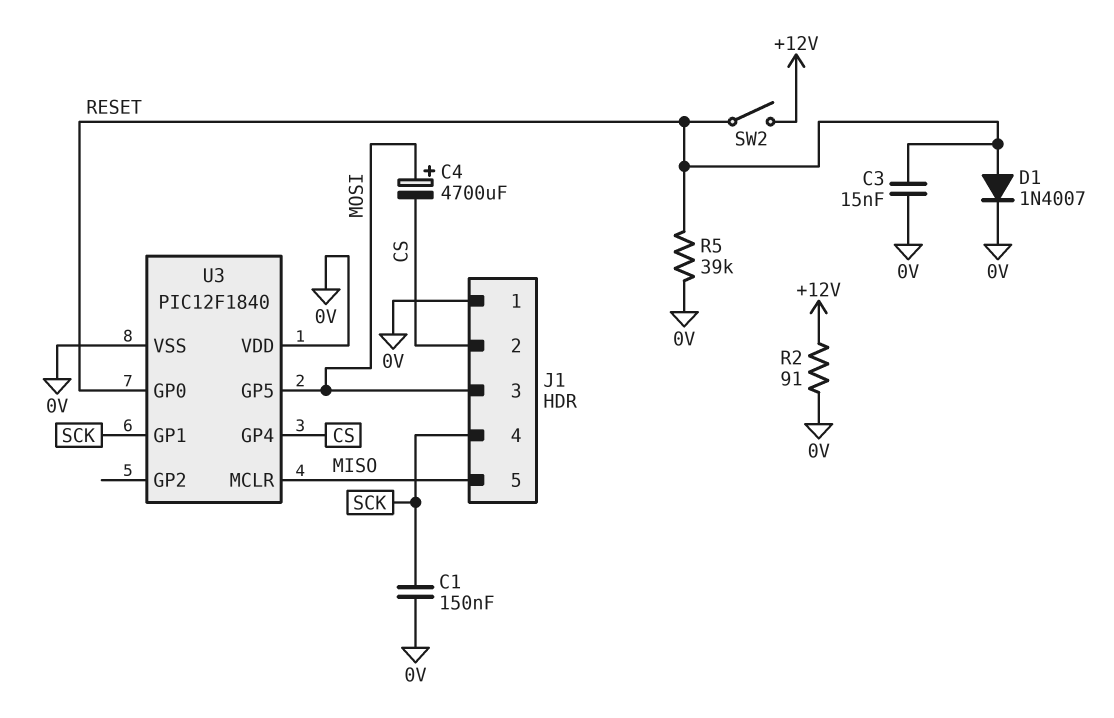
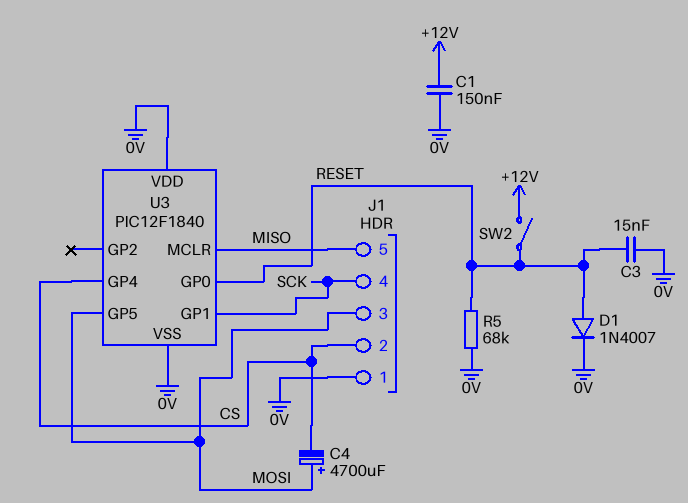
C1: 150nF (0V, SCK) -> 150nF (+12V, 0V)
R2: 91 (+12V, 0V) -> none
R5: 39k (0V, RESET) -> 68k (0V, RESET)

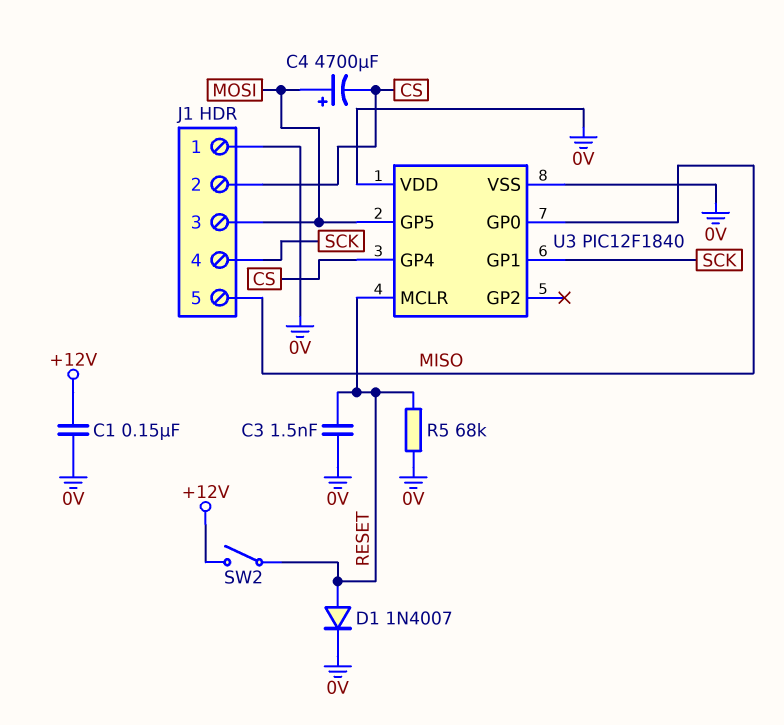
C3: 15nF (0V, RESET) -> 1.5nF (0V, RESET)
U3 pin GP0: RESET -> MISO
U3 pin MCLR: MISO -> RESET

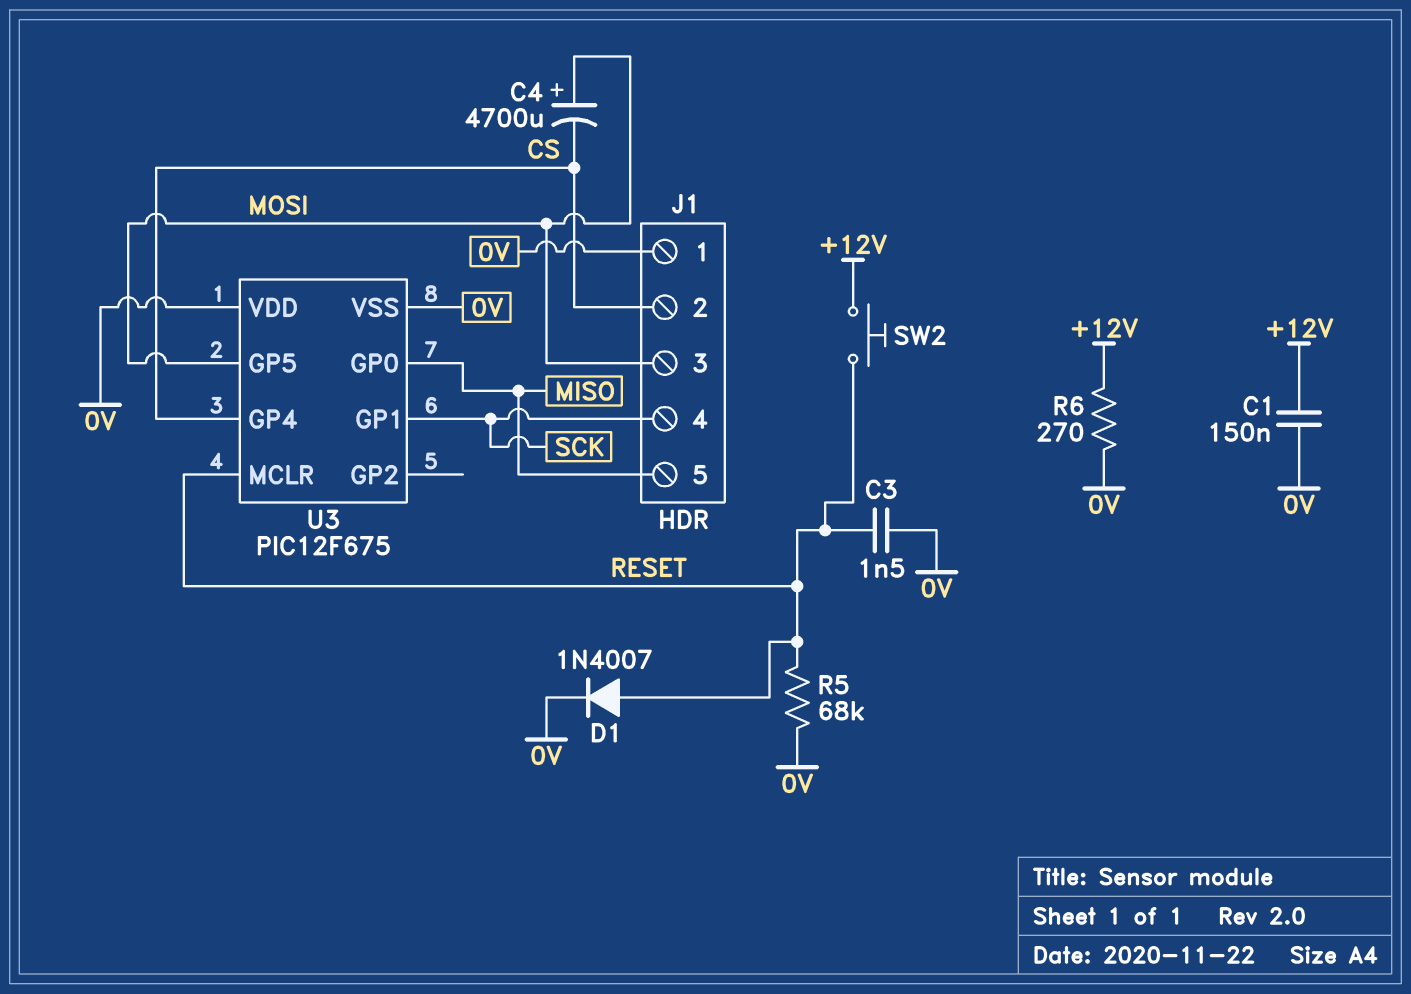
R6: none -> 270 (+12V, 0V)
SW2: switch (+12V, RESET) -> button (+12V, RESET)
U3: PIC12F1840 -> PIC12F675

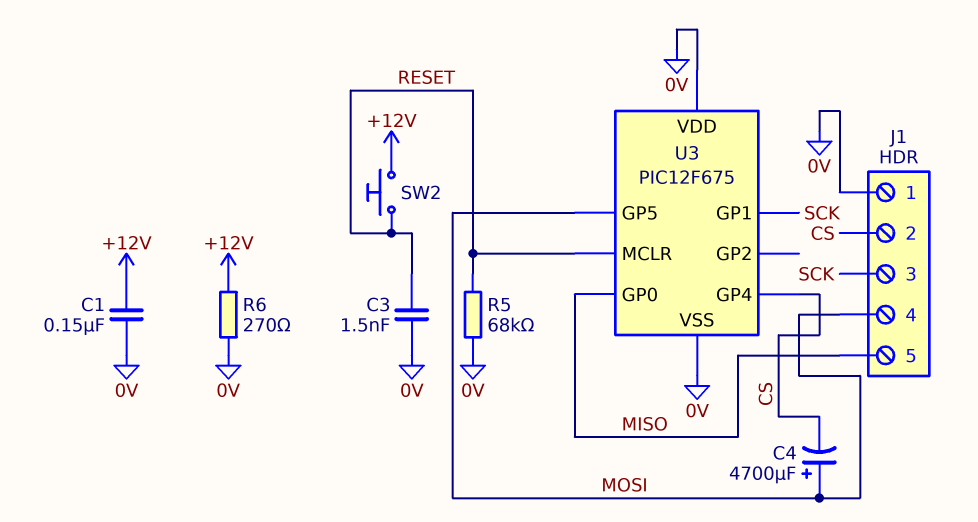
D1: diode 1N4007 (A RESET, K 0V) -> none
J1 pin 3: MOSI -> SCK
J1 pin 4: SCK -> MOSI

